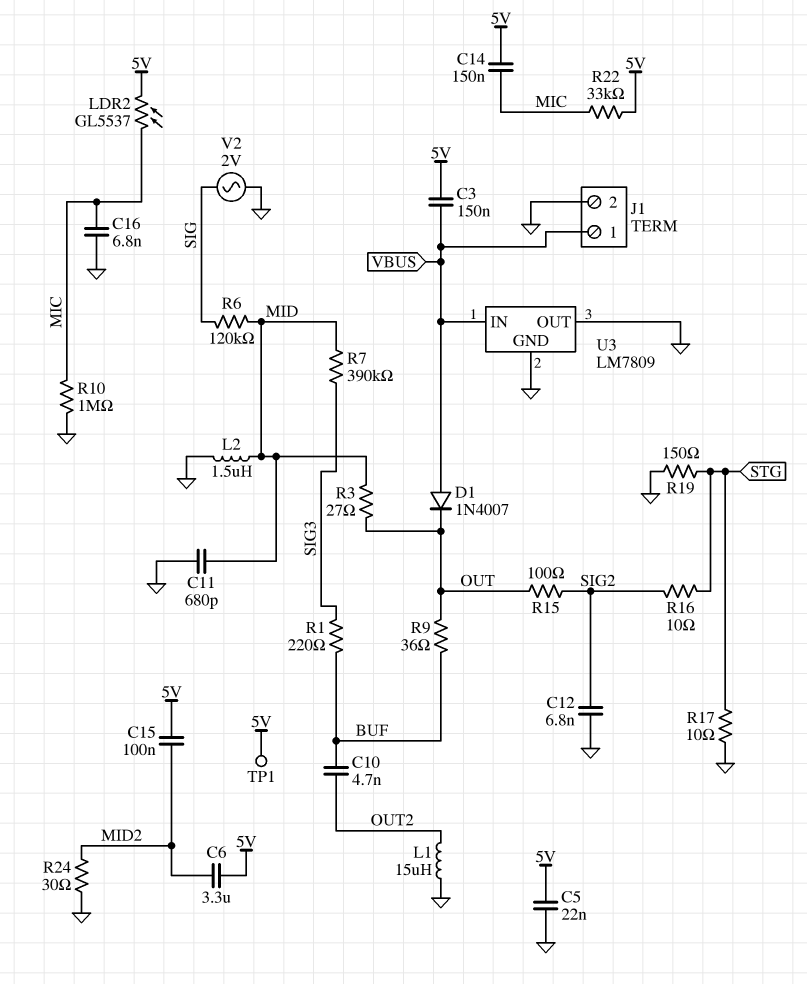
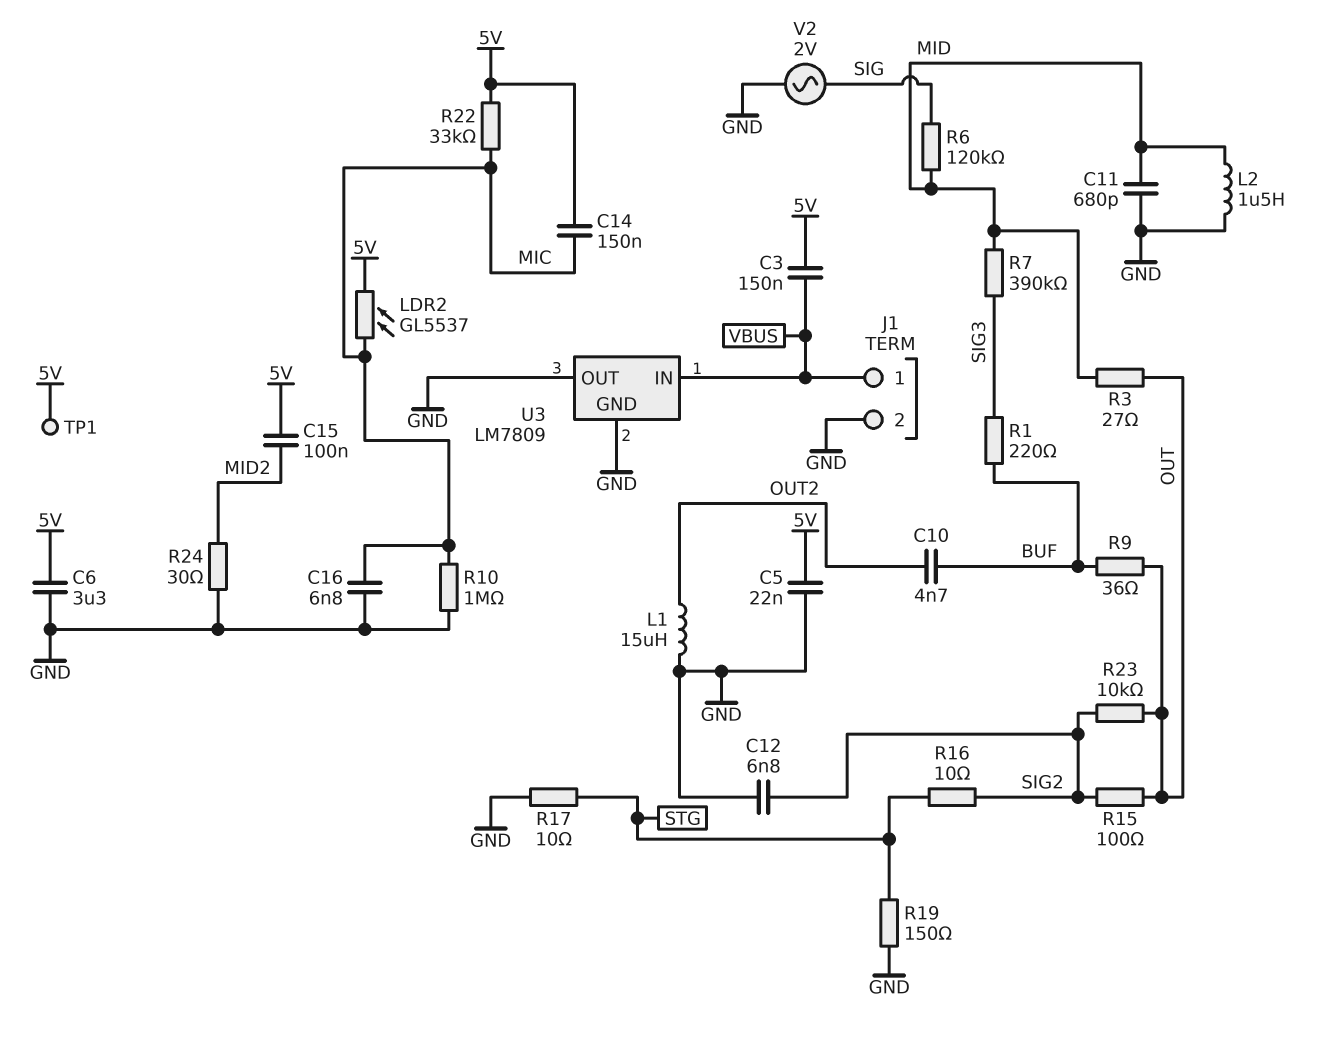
C6: 3.3uF (5V, MID2) -> 3.3uF (5V, GND)
D1: diode 1N4007 (A VBUS, K OUT) -> none
R23: none -> 10k (OUT, SIG2)

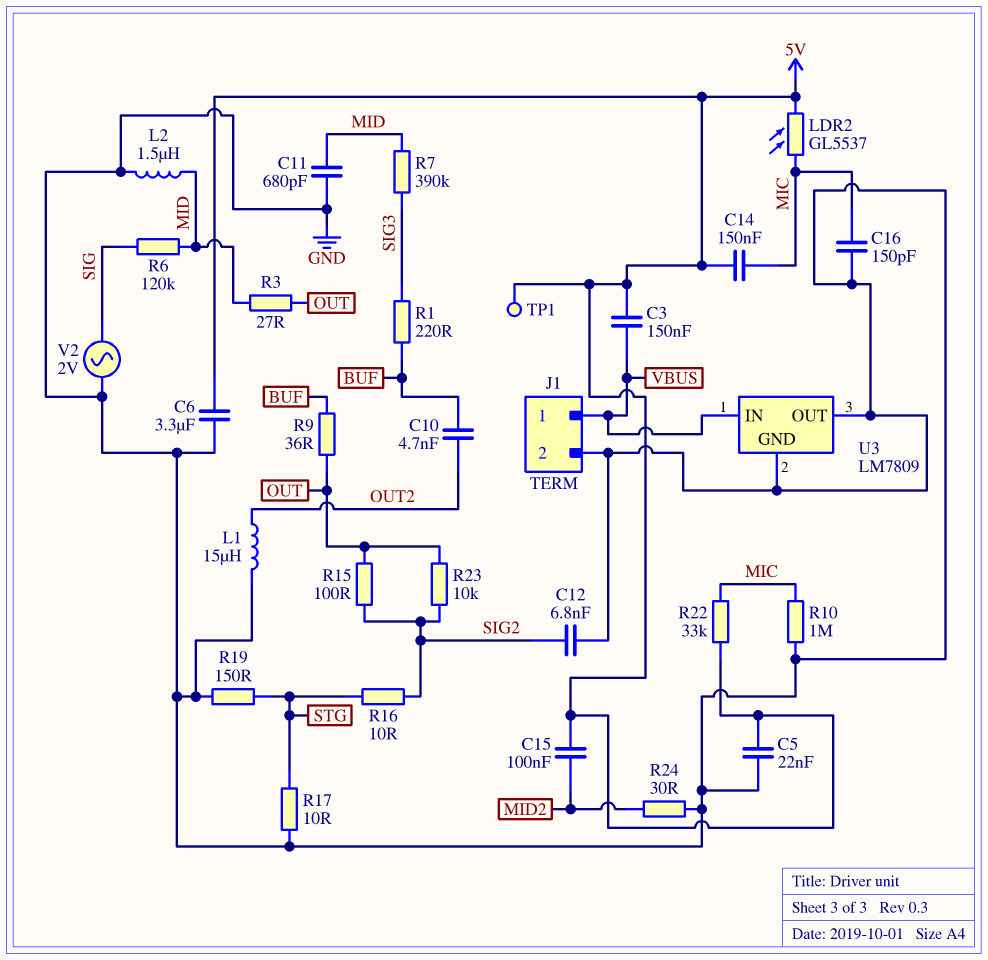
C16: 6.8nF (GND, MIC) -> 150pF (GND, MIC)

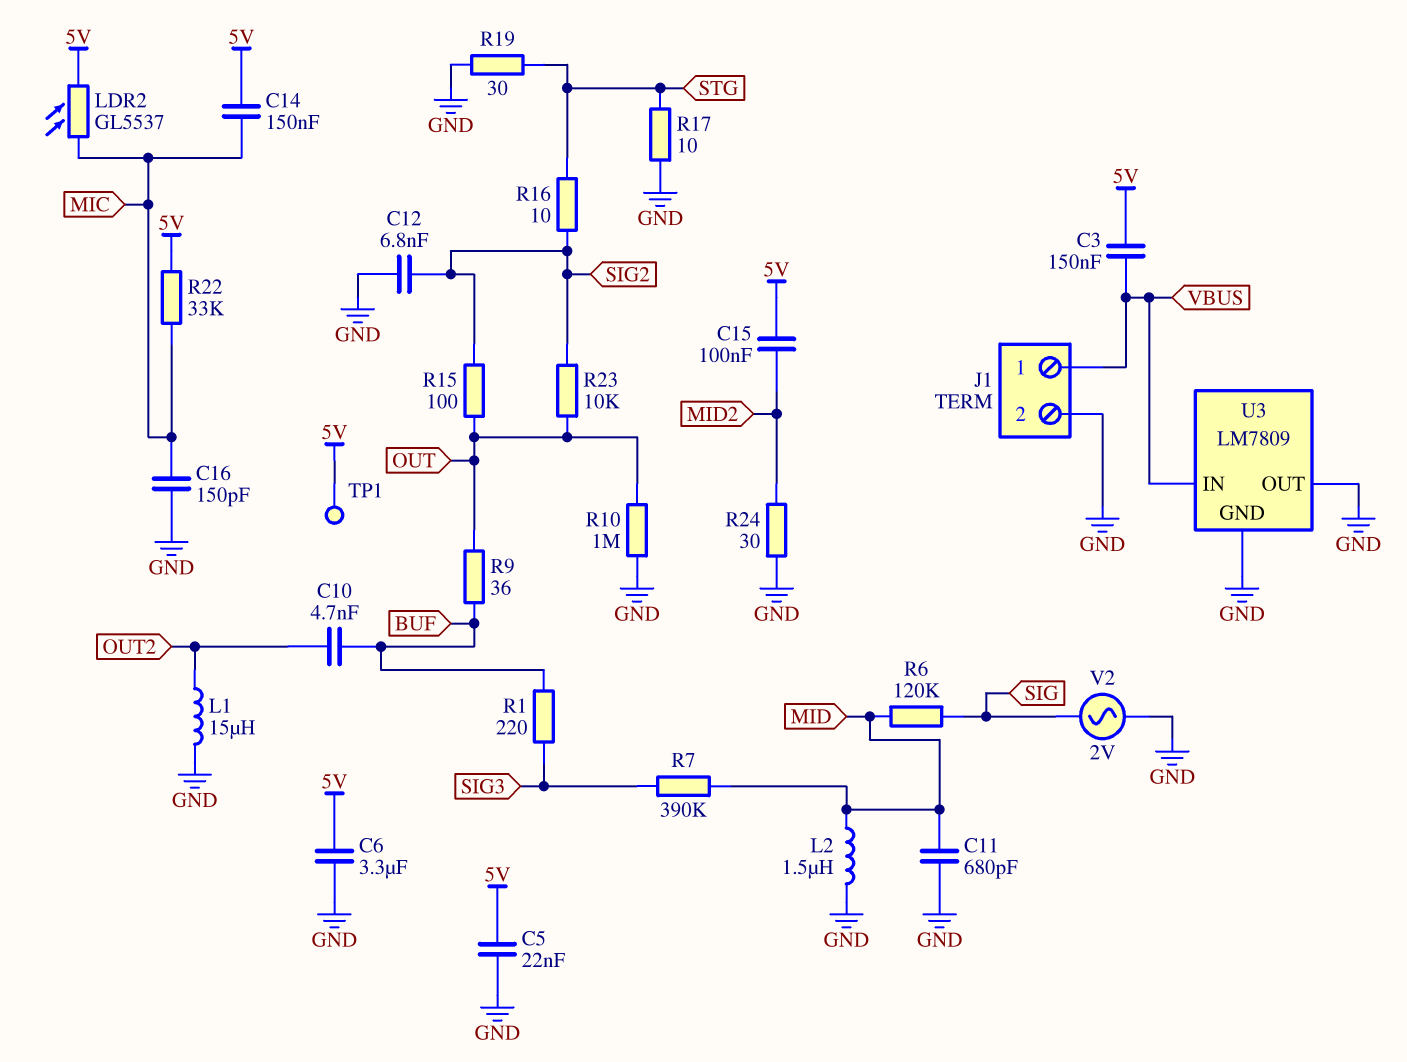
R3: 27 (MID, OUT) -> none
R10: 1M (GND, MIC) -> 1M (GND, OUT)
R19: 150 (GND, STG) -> 30 (GND, STG)

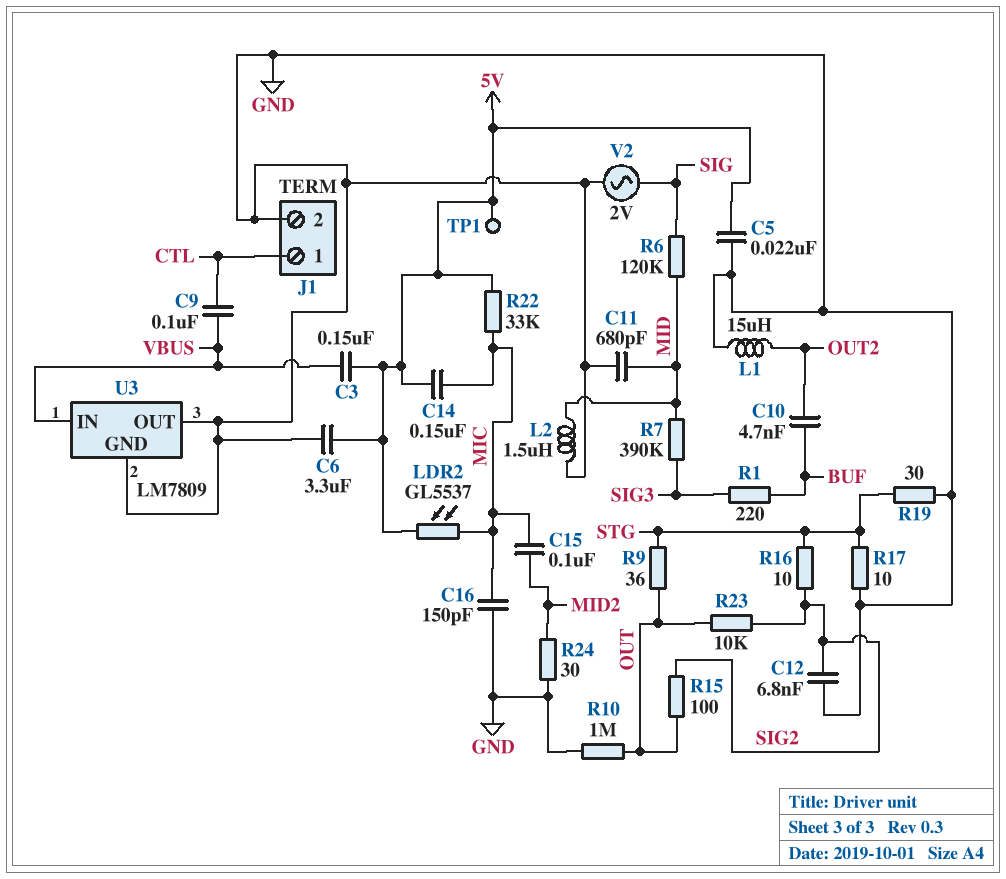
C9: none -> 100nF (CTL, VBUS)
C15: 100nF (5V, MID2) -> 100nF (MIC, MID2)
J1 pin 1: VBUS -> CTL
R9: 36 (BUF, OUT) -> 36 (OUT, STG)

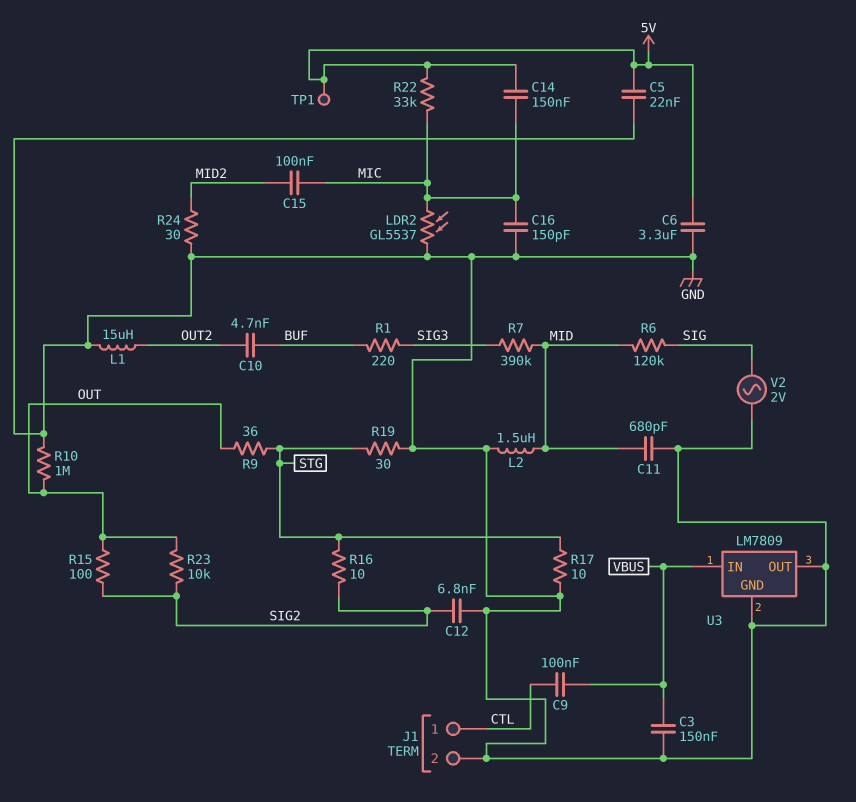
C3: 150nF (5V, VBUS) -> 150nF (GND, VBUS)
LDR2: GL5537 (5V, MIC) -> GL5537 (GND, MIC)

